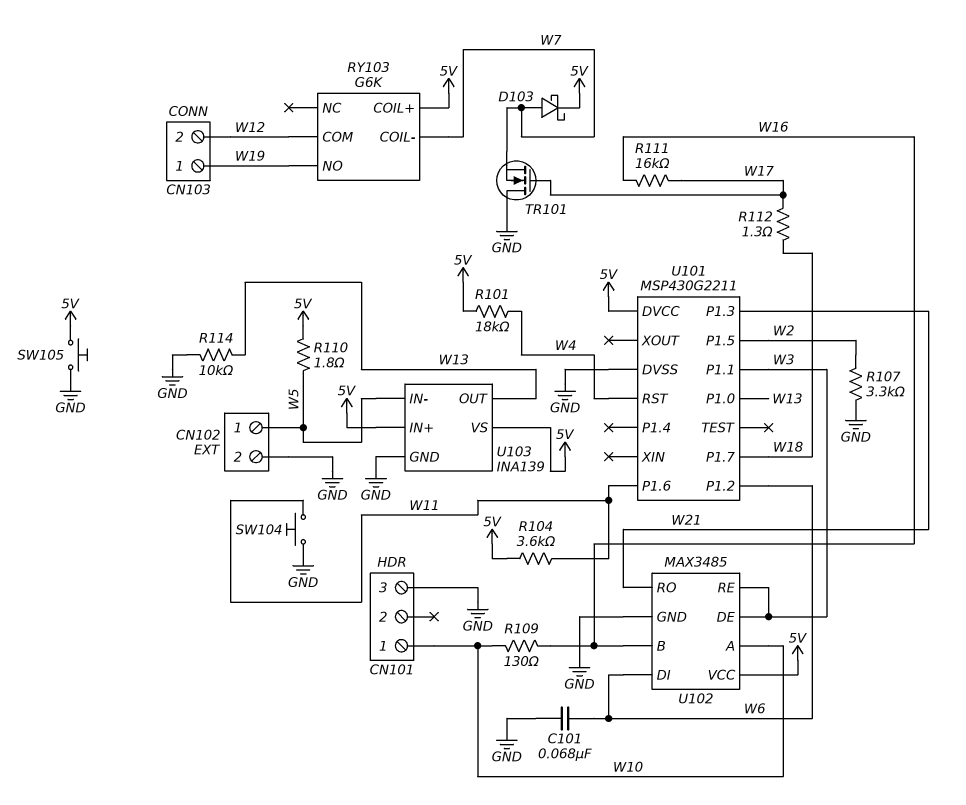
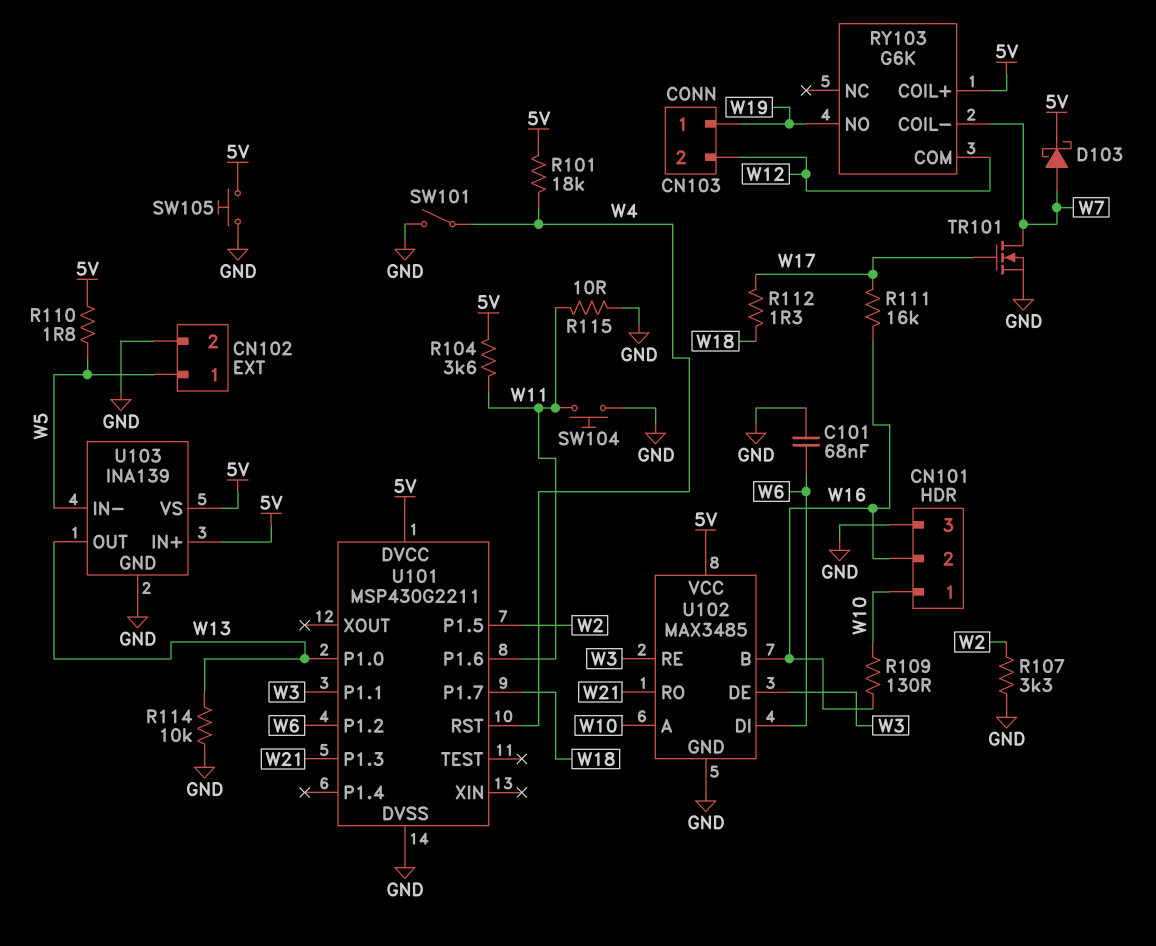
CN101 pin 2: none -> W16
R115: none -> 10 (GND, W11)
SW101: none -> switch (GND, W4)
TR101: NMOS (G W17, D GND, S W7) -> NMOS (G W17, D W7, S GND)

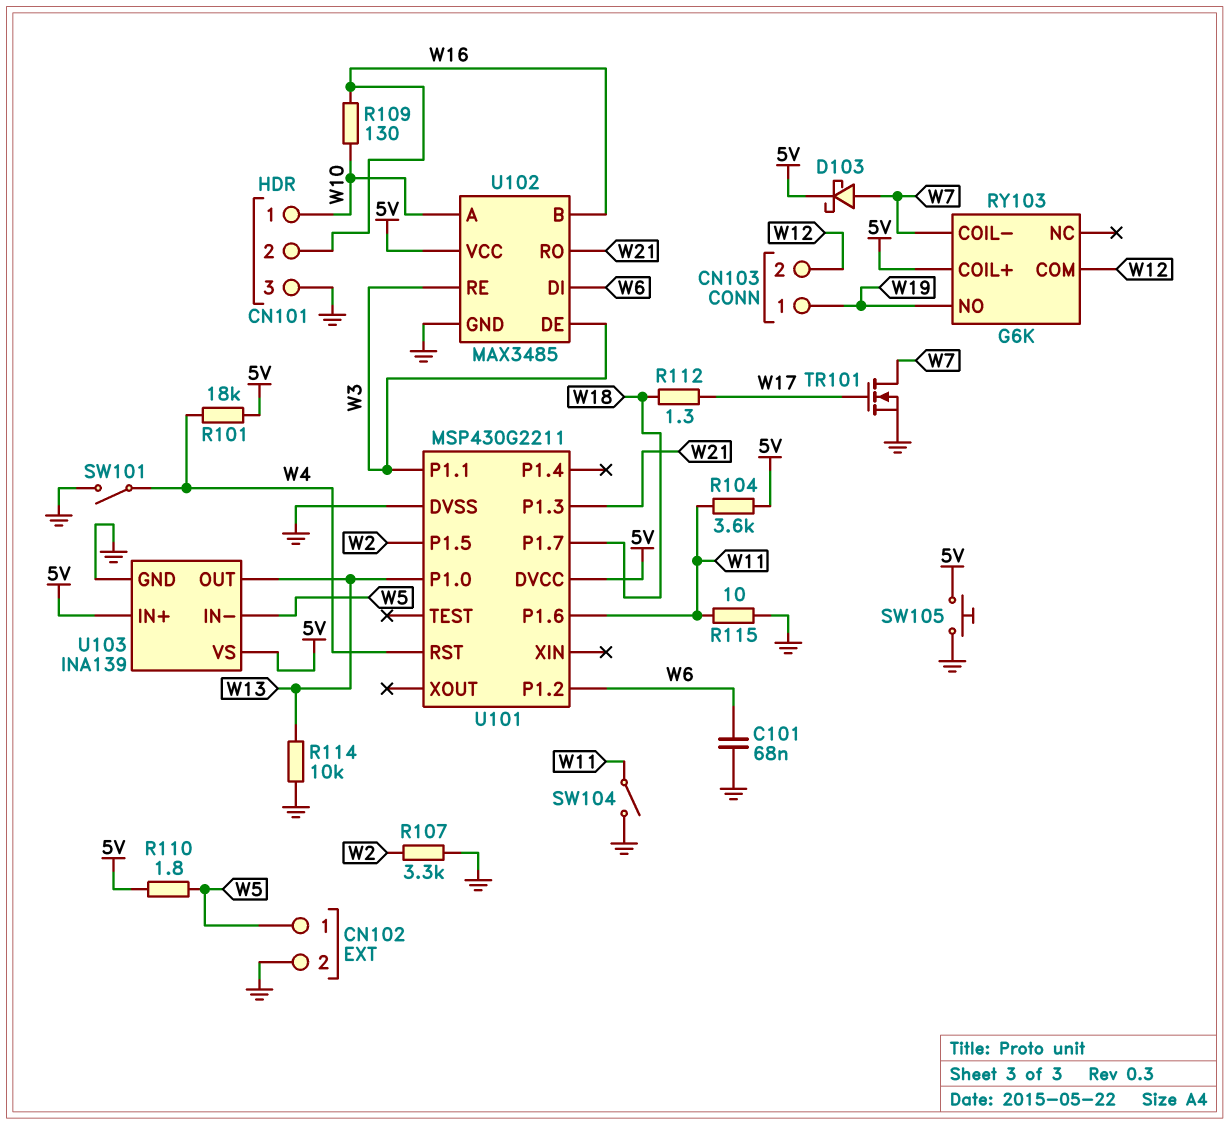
R111: 16k (W16, W17) -> none
SW104: button (GND, W11) -> switch (GND, W11)

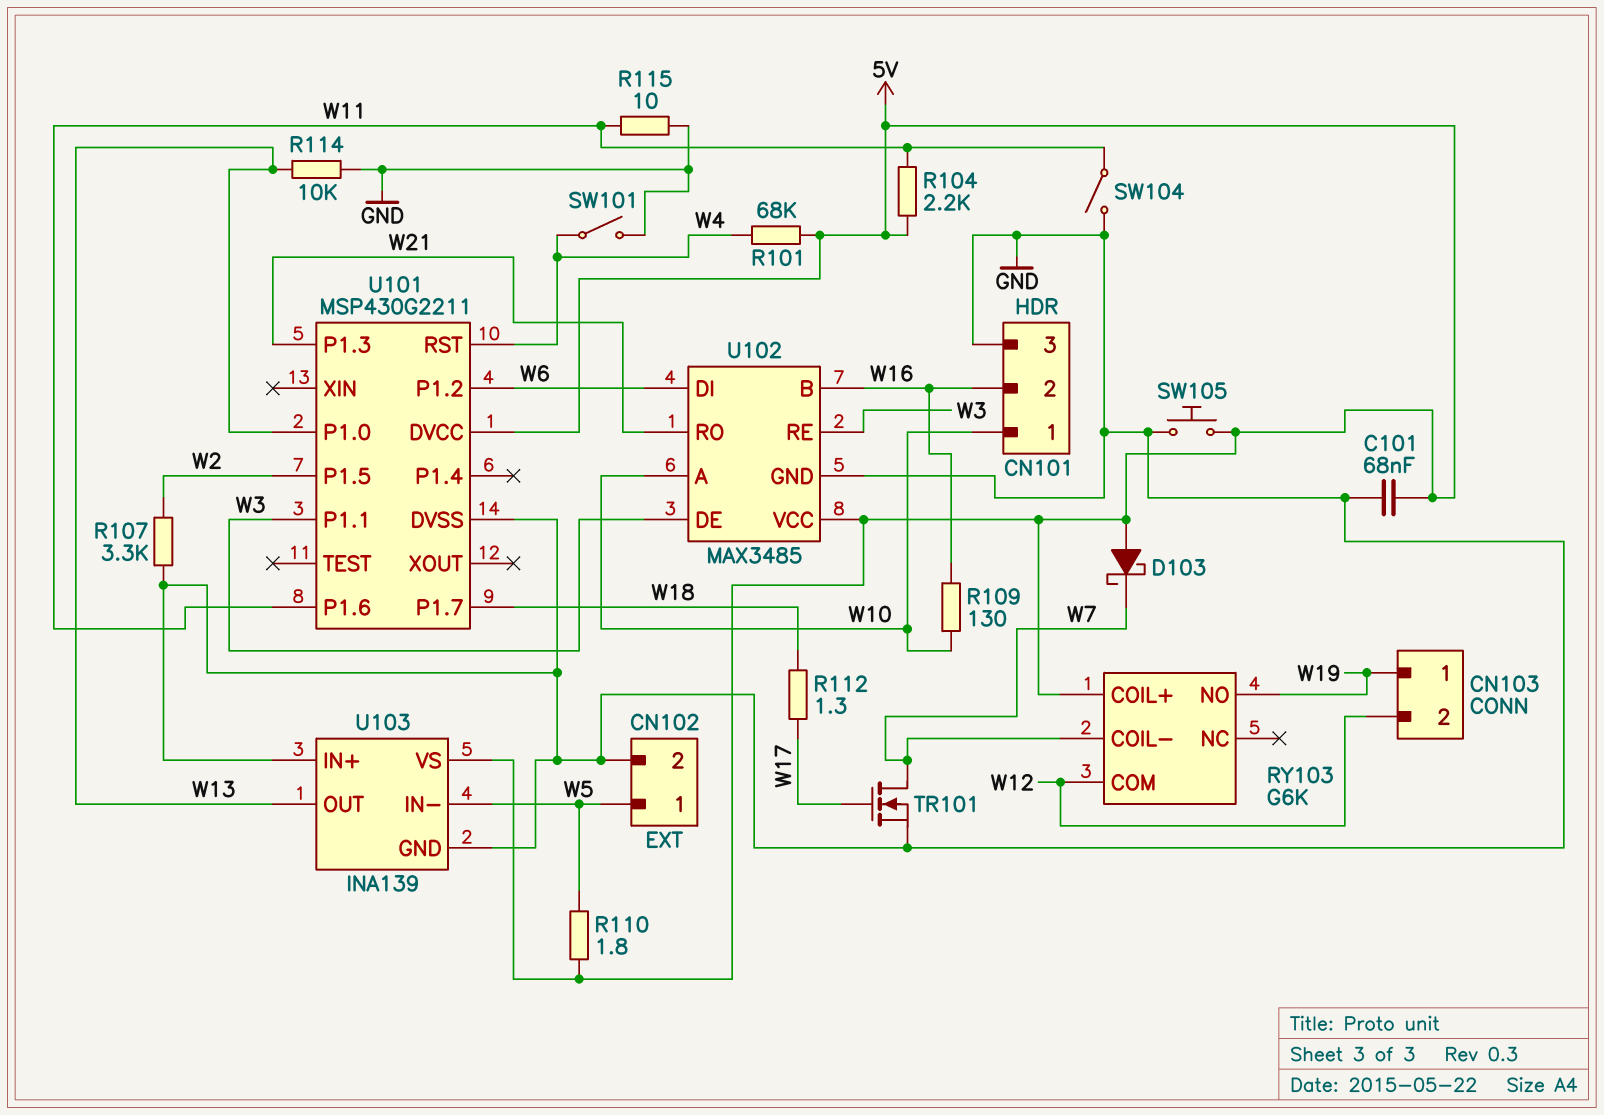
C101: 68nF (GND, W6) -> 68nF (5V, GND)
D103: schottky (A W7, K 5V) -> schottky (A 5V, K W7)
R101: 18k (5V, W4) -> 68k (5V, W4)
R104: 3.6k (5V, W11) -> 2.2k (5V, W11)
U103 pin IN+: 5V -> GND

